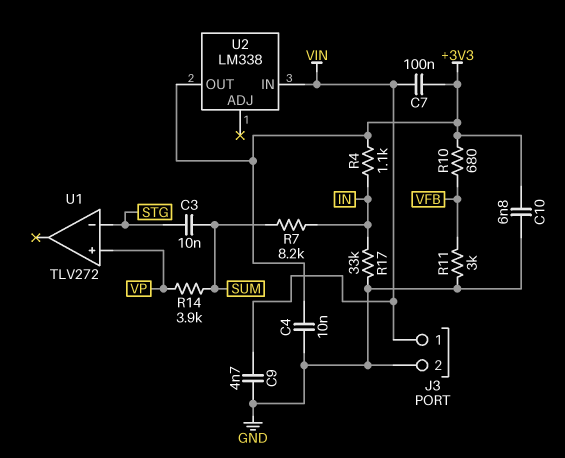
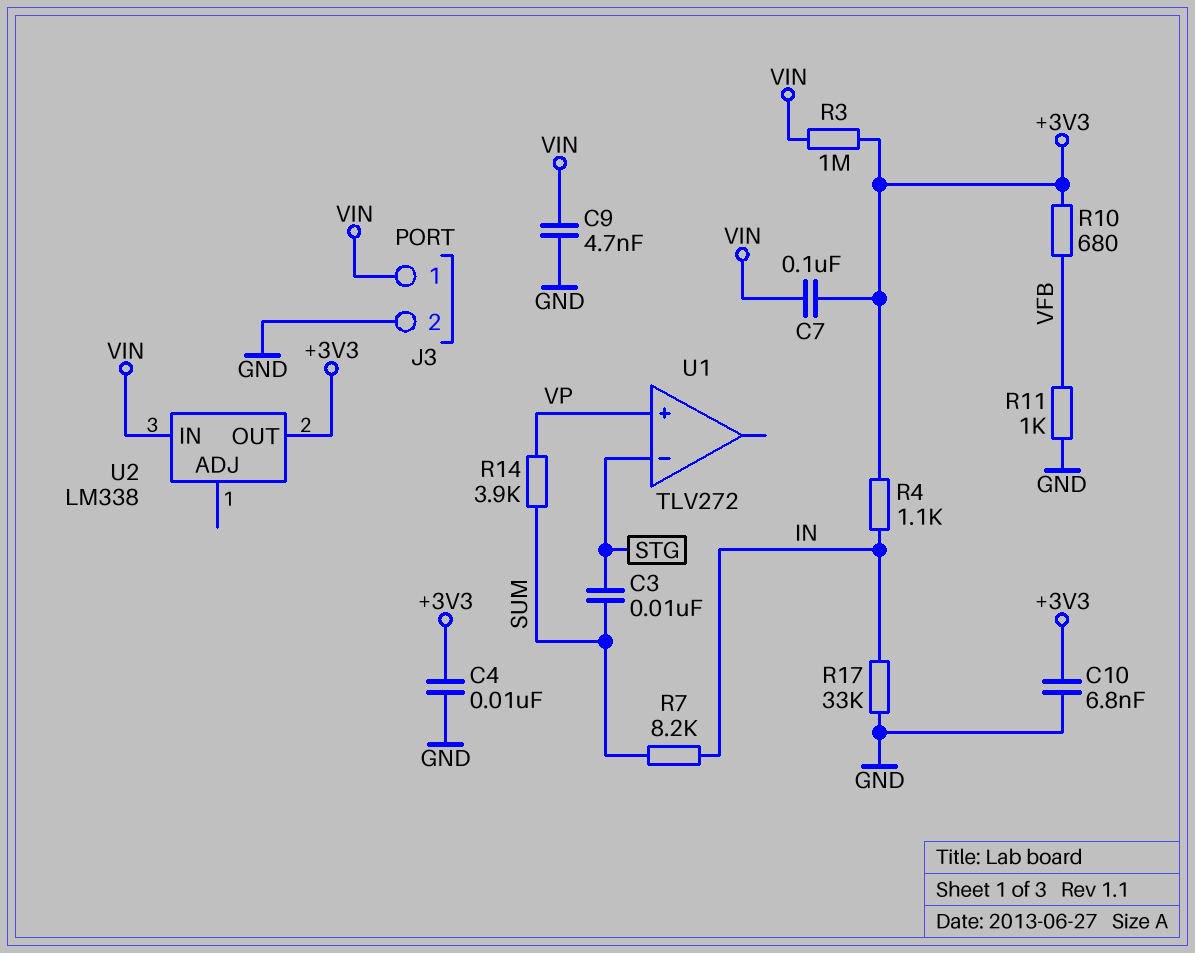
R3: none -> 1M (+3V3, VIN)
R11: 3k (GND, VFB) -> 1k (GND, VFB)

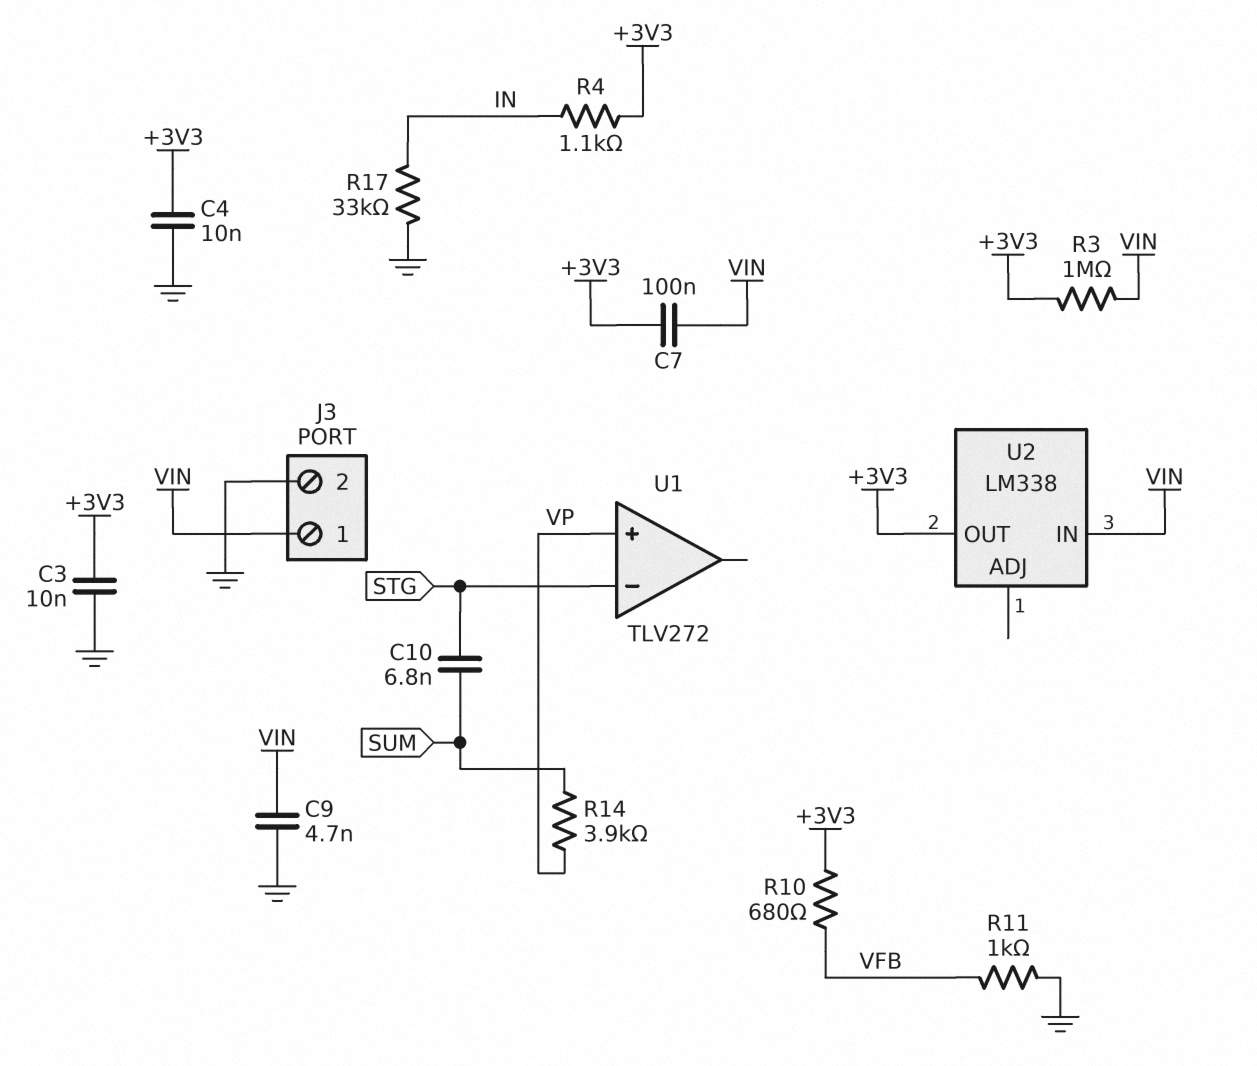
C3: 10nF (STG, SUM) -> 10nF (+3V3, GND)
C10: 6.8nF (+3V3, GND) -> 6.8nF (STG, SUM)
R7: 8.2k (IN, SUM) -> none

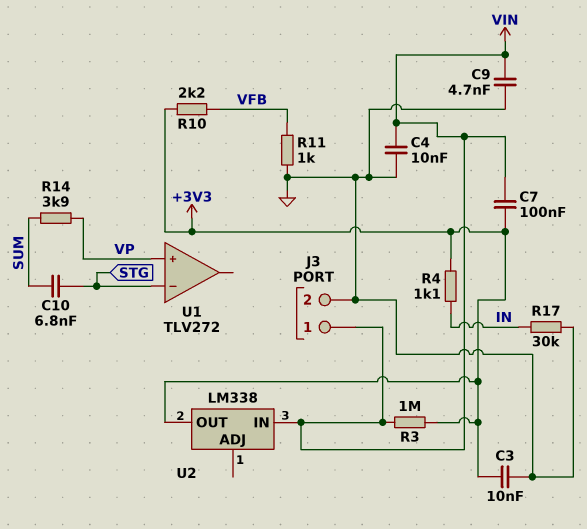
C4: 10nF (+3V3, GND) -> 10nF (GND, VIN)
R10: 680 (+3V3, VFB) -> 2.2k (+3V3, VFB)
R17: 33k (GND, IN) -> 30k (GND, IN)

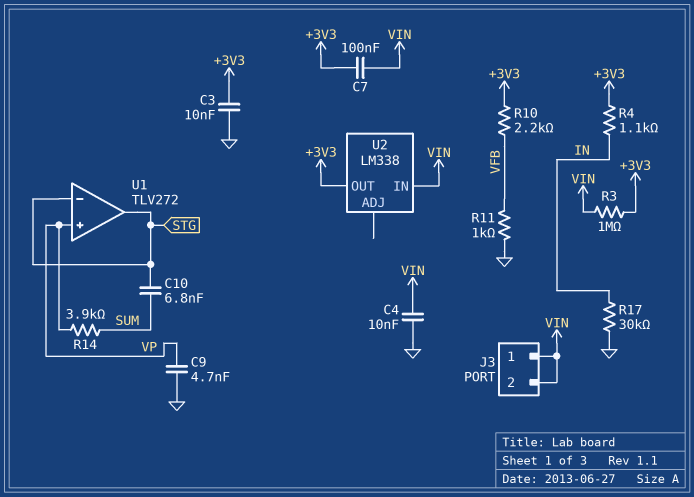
C9: 4.7nF (GND, VIN) -> 4.7nF (GND, VP)
J3 pin 2: GND -> VIN
U1 pin out: none -> STG

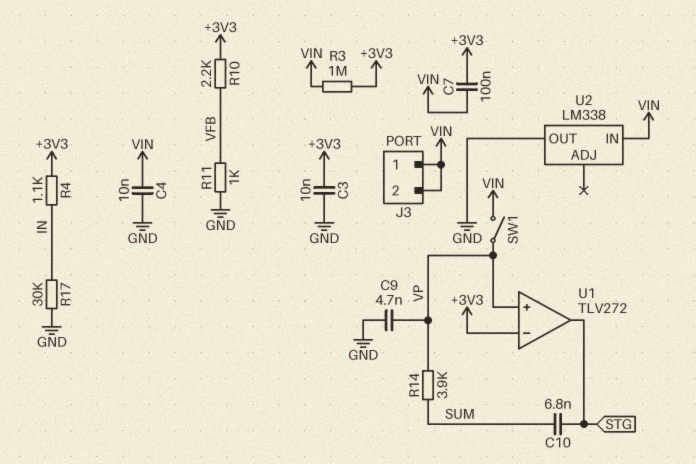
SW1: none -> switch (VIN, VP)
U1 pin in-: STG -> +3V3
U2 pin OUT: +3V3 -> GND

